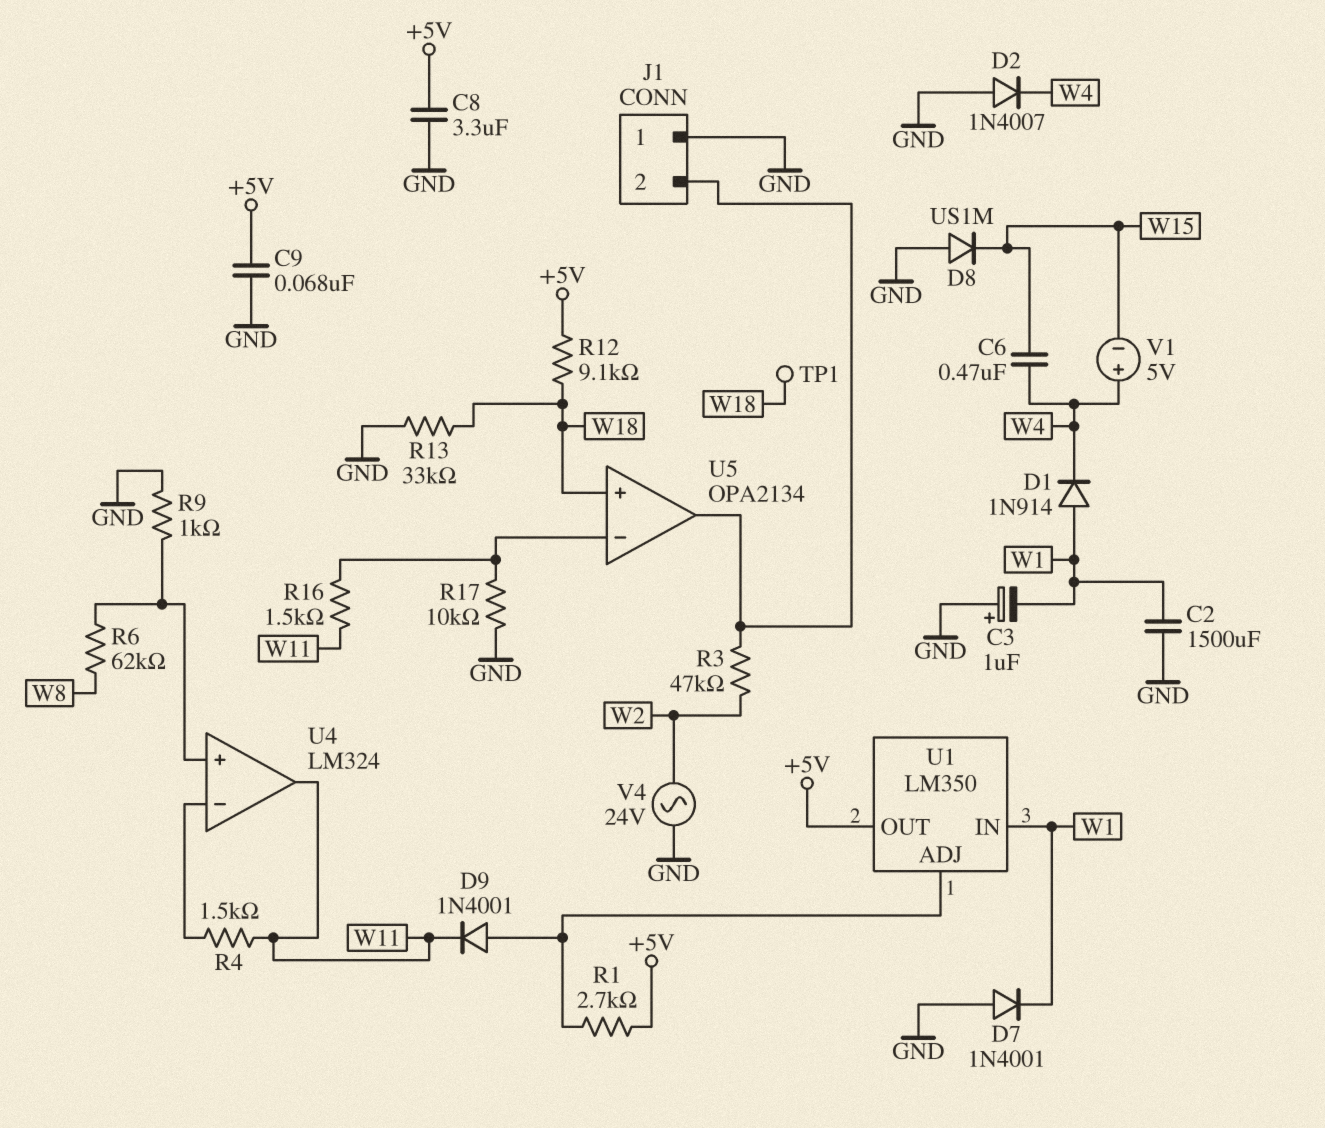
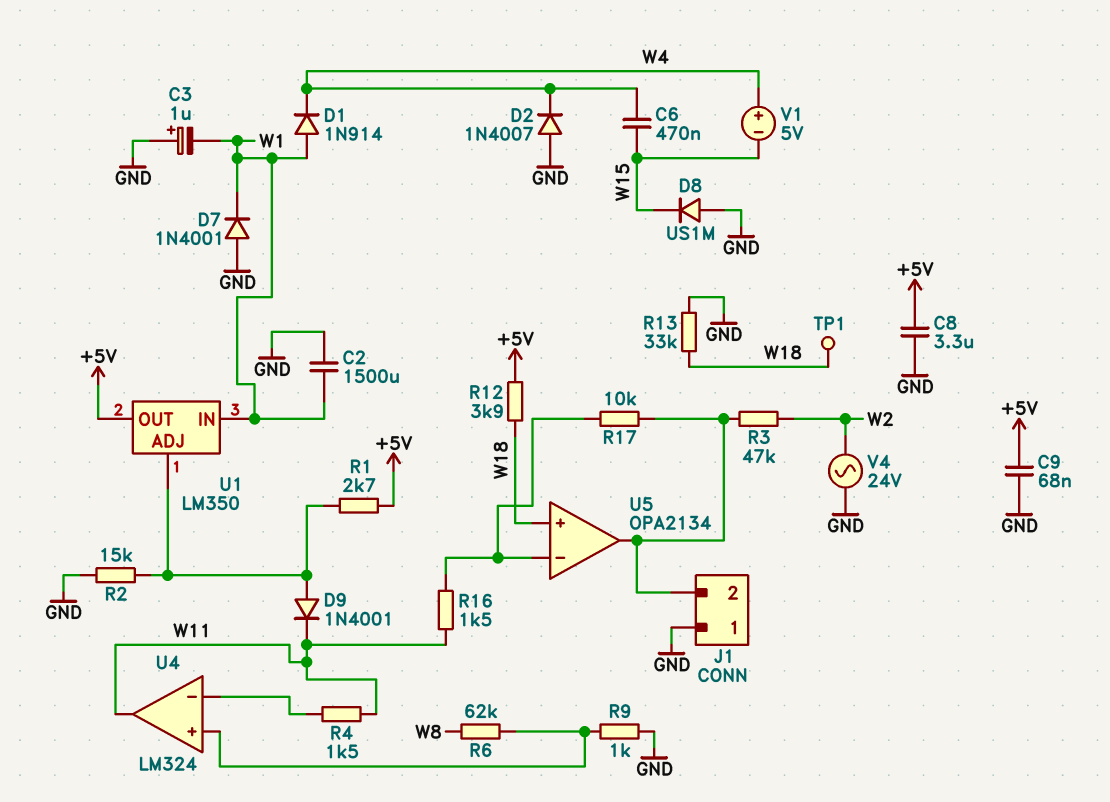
R2: none -> 15k (GND, U1/ADJ)
R12: 9.1k (+5V, W18) -> 3.9k (+5V, W18)
R17: 10k (GND, U5/in-) -> 10k (J1/2, U5/in-)

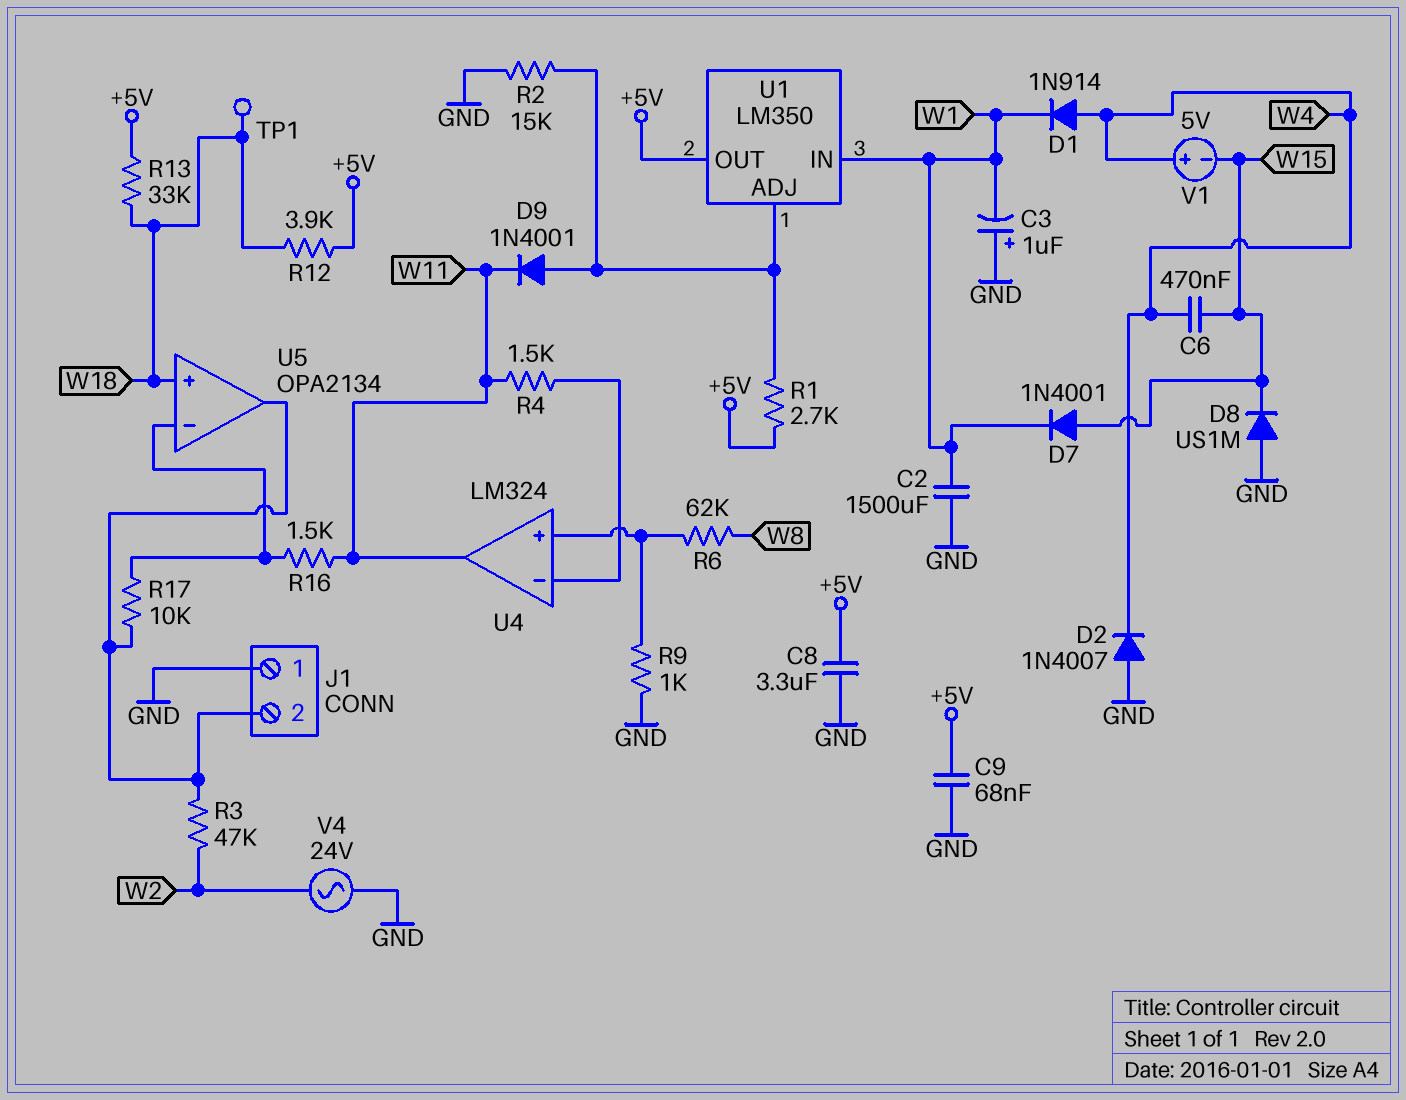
D1: diode 1N914 (A W1, K W4) -> diode 1N914 (A W4, K W1)
D7: diode 1N4001 (A GND, K W1) -> diode 1N4001 (A W15, K W1)
R13: 33k (GND, W18) -> 33k (+5V, W18)

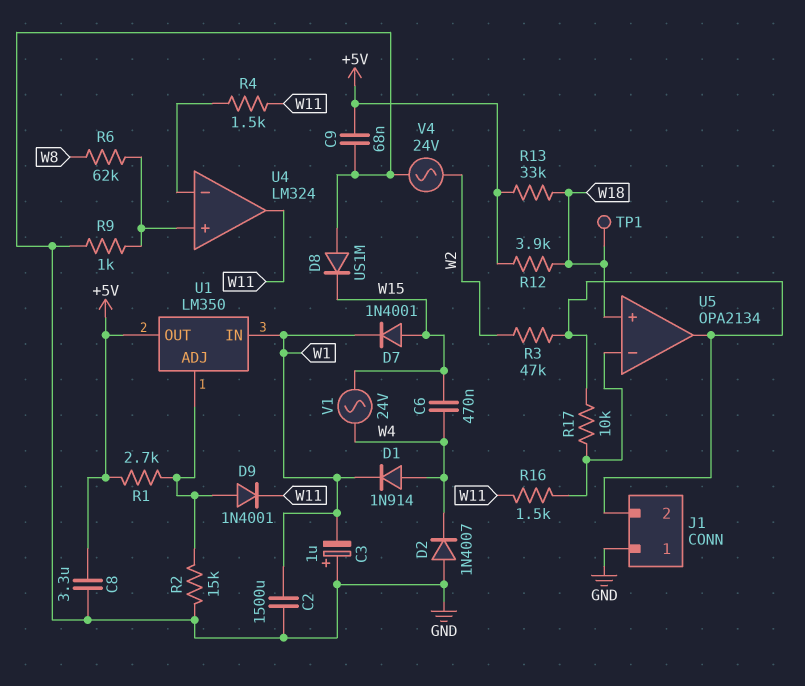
V1: 5V (plus W4, minus W15) -> AC 24V (W4, W15)

